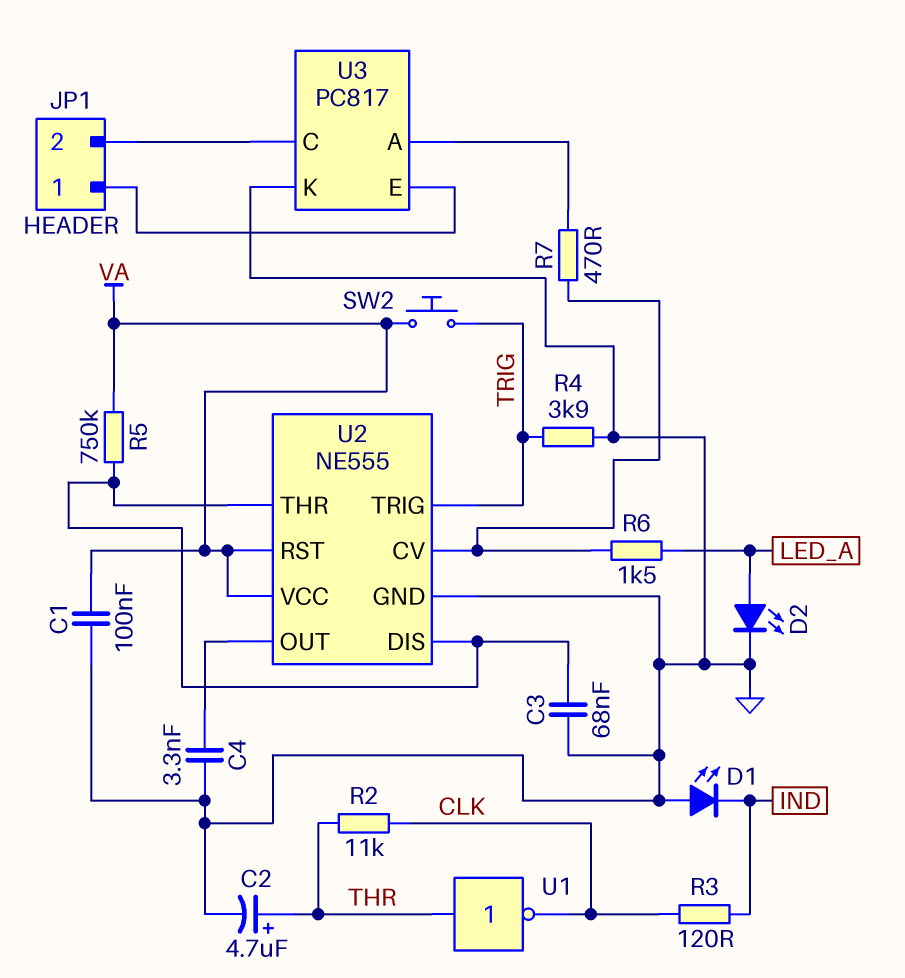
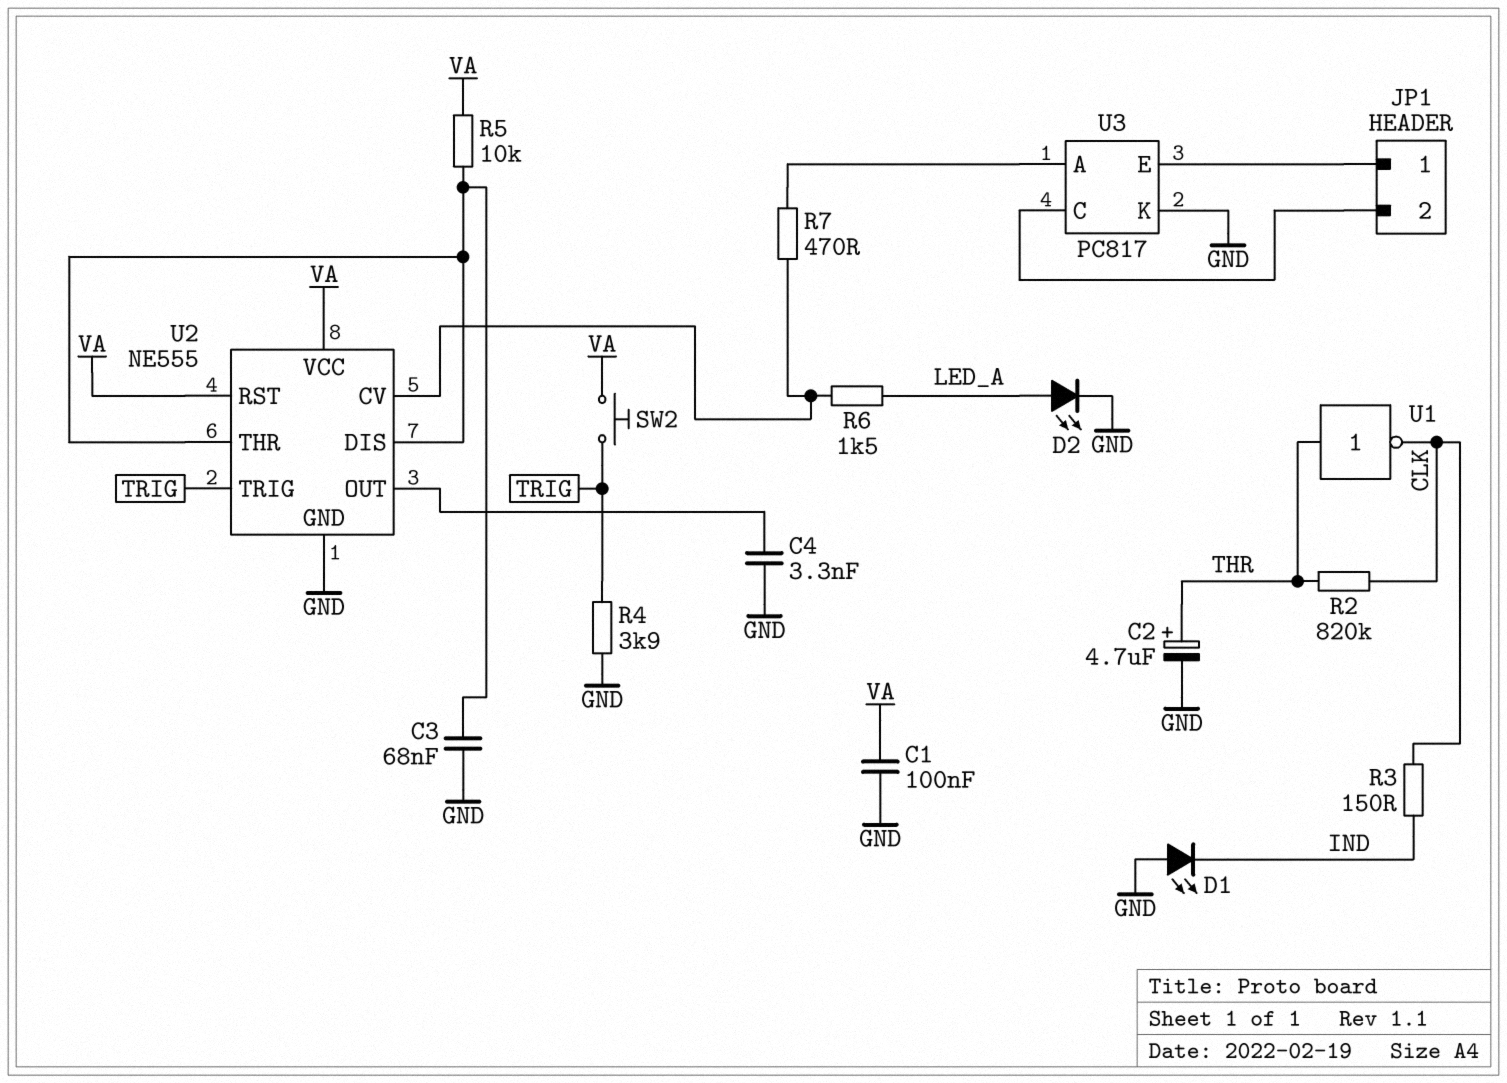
R2: 11k (CLK, THR) -> 820k (CLK, THR)
R3: 120 (CLK, IND) -> 150 (CLK, IND)
R5: 750k (U2/DIS, VA) -> 10k (U2/DIS, VA)

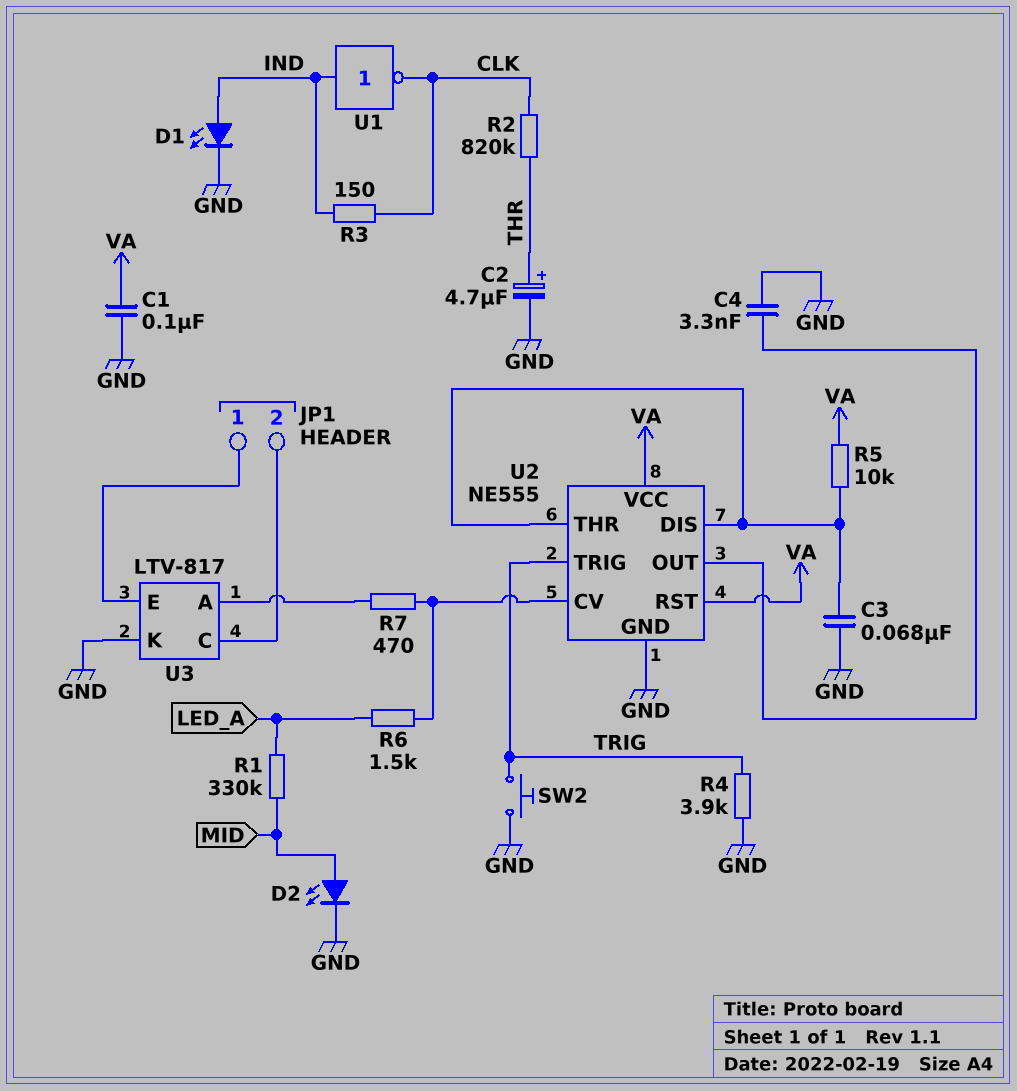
D1: LED (A GND, K IND) -> LED (A IND, K GND)
D2: LED (A LED_A, K GND) -> LED (A MID, K GND)
R1: none -> 330k (LED_A, MID)
SW2: button (TRIG, VA) -> button (GND, TRIG)
U1: NOT (in THR, out CLK) -> NOT (in IND, out CLK)
U3: PC817 -> LTV-817

